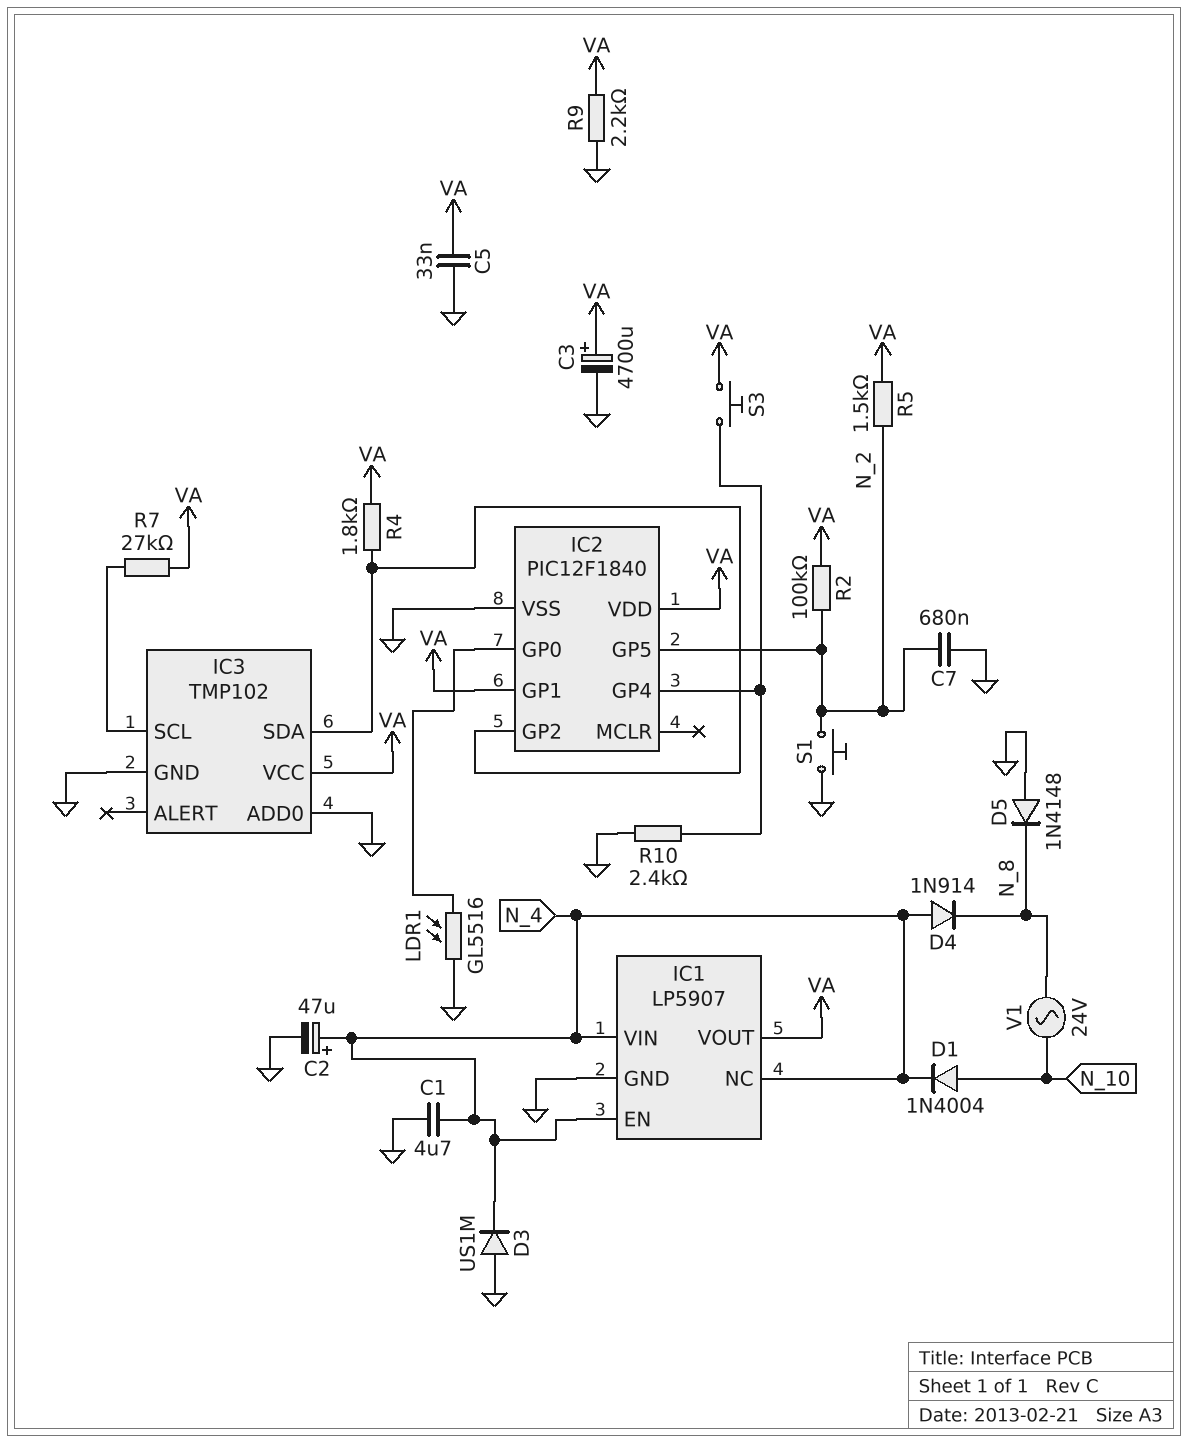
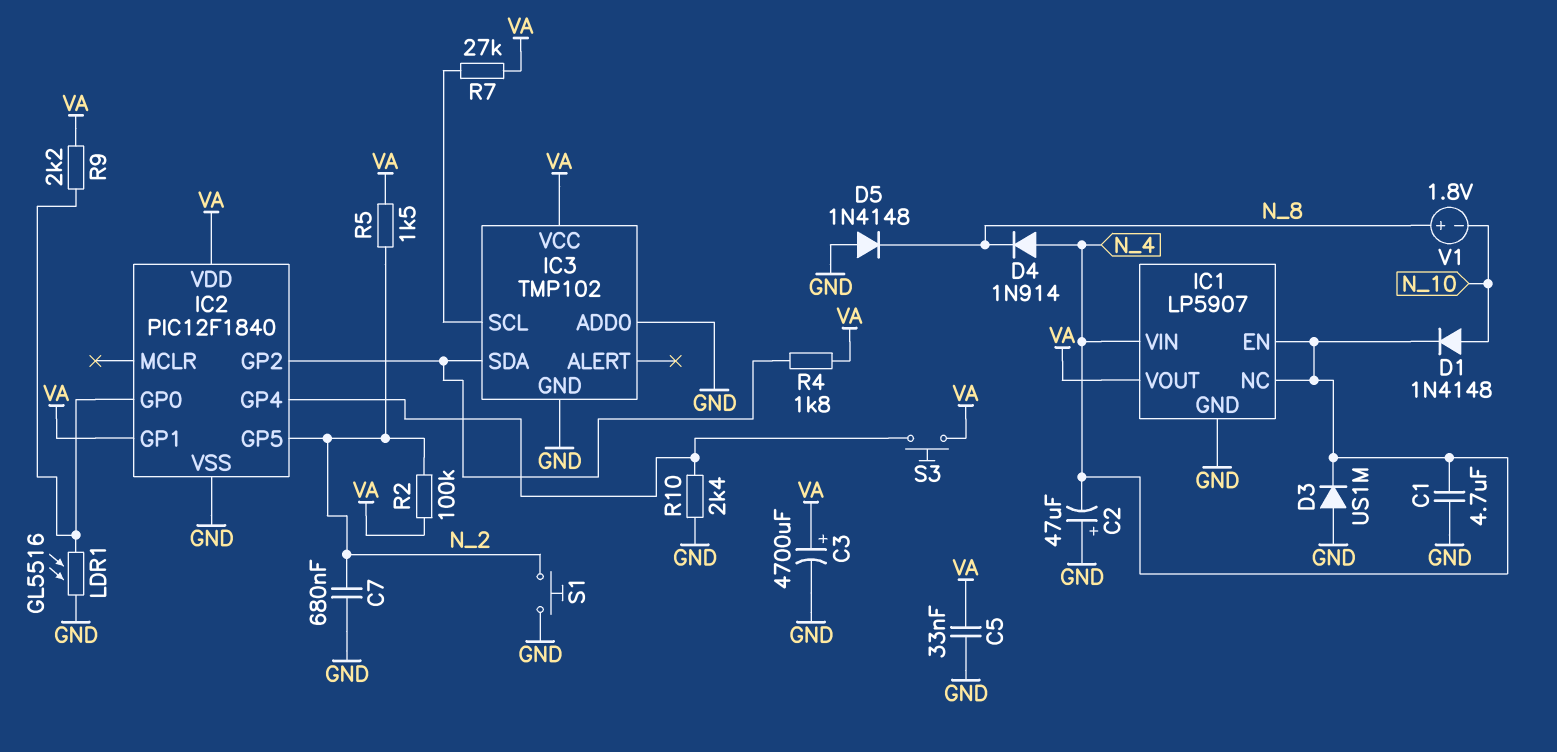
C2: 47uF (plus N_4, minus GND) -> 47uF (plus GND, minus N_4)
D1: diode 1N4004 (A N_10, K N_4) -> diode 1N4148 (A N_10, K N_4)
R9: 2.2k (GND, VA) -> 2.2k (IC2/GP0, VA)
V1: AC 24V (N_8, N_10) -> 1.8V (plus N_8, minus N_10)

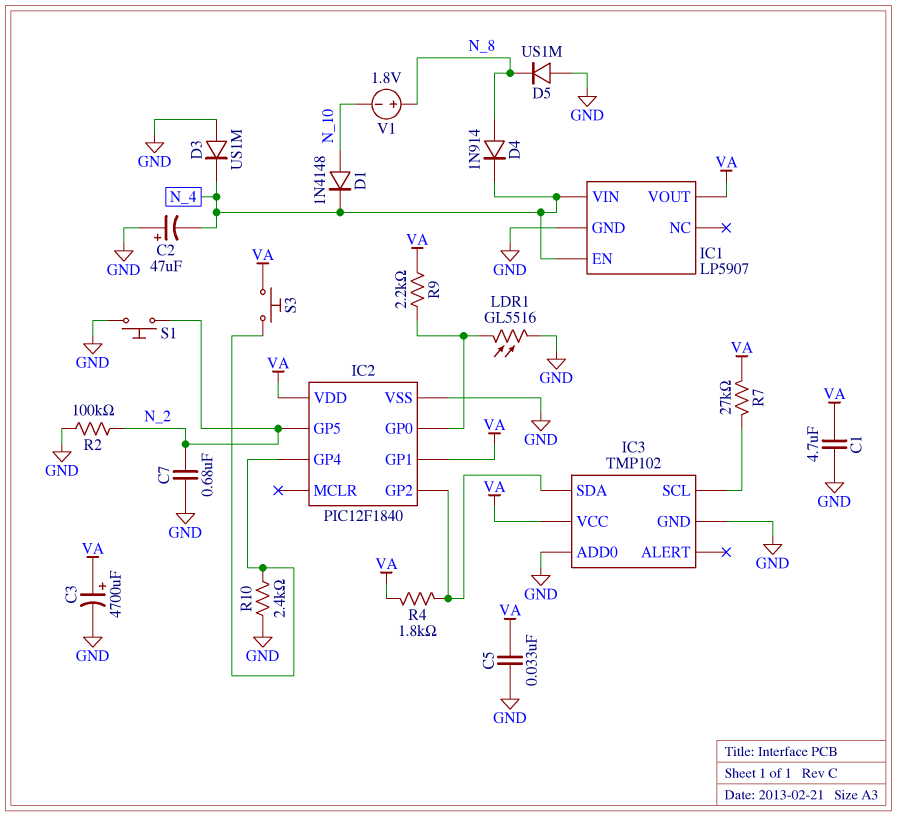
C1: 4.7uF (GND, N_4) -> 4.7uF (GND, VA)
D4: diode 1N914 (A N_4, K N_8) -> diode 1N914 (A N_8, K N_4)
D5: diode 1N4148 (A GND, K N_8) -> diode US1M (A GND, K N_8)
IC1 pin NC: N_4 -> none
R2: 100k (N_2, VA) -> 100k (GND, N_2)
R5: 1.5k (N_2, VA) -> none

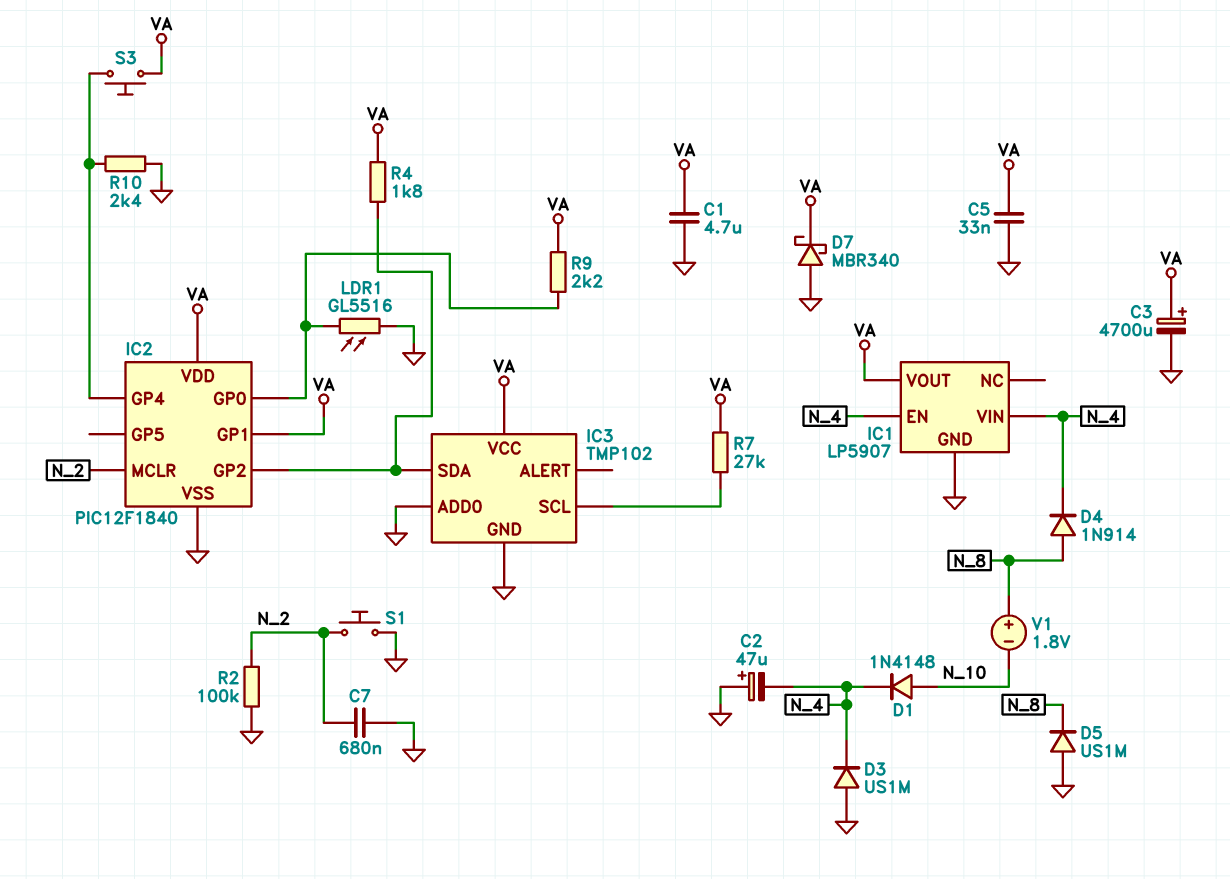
D7: none -> schottky MBR340 (A GND, K VA)
IC2 pin GP5: N_2 -> none
IC2 pin MCLR: none -> N_2

